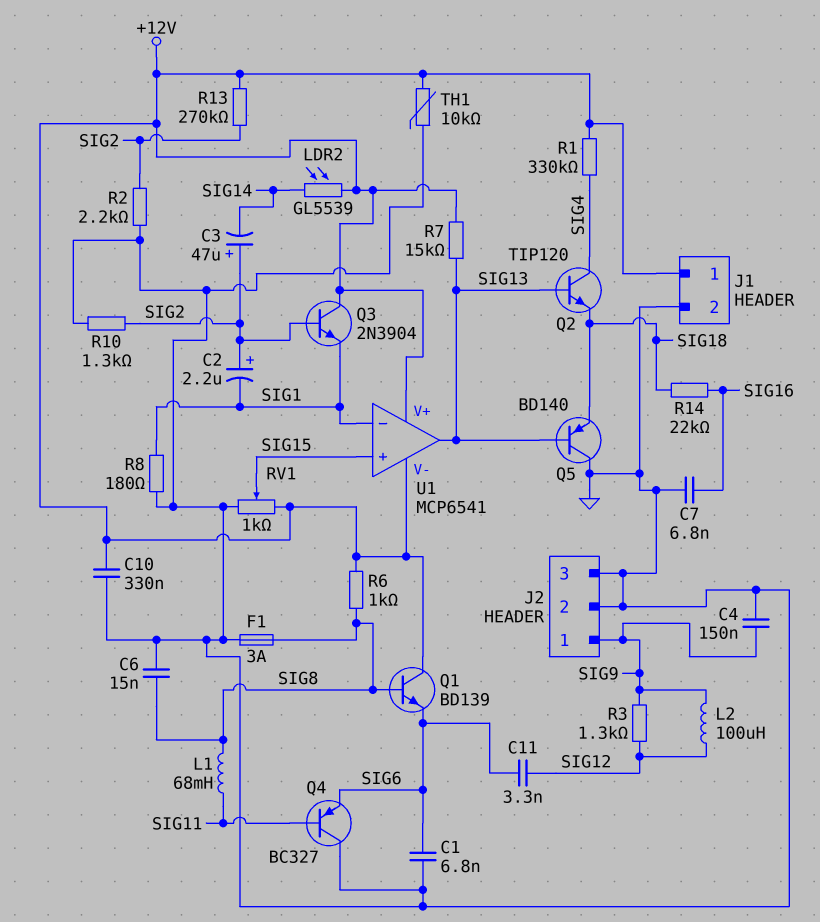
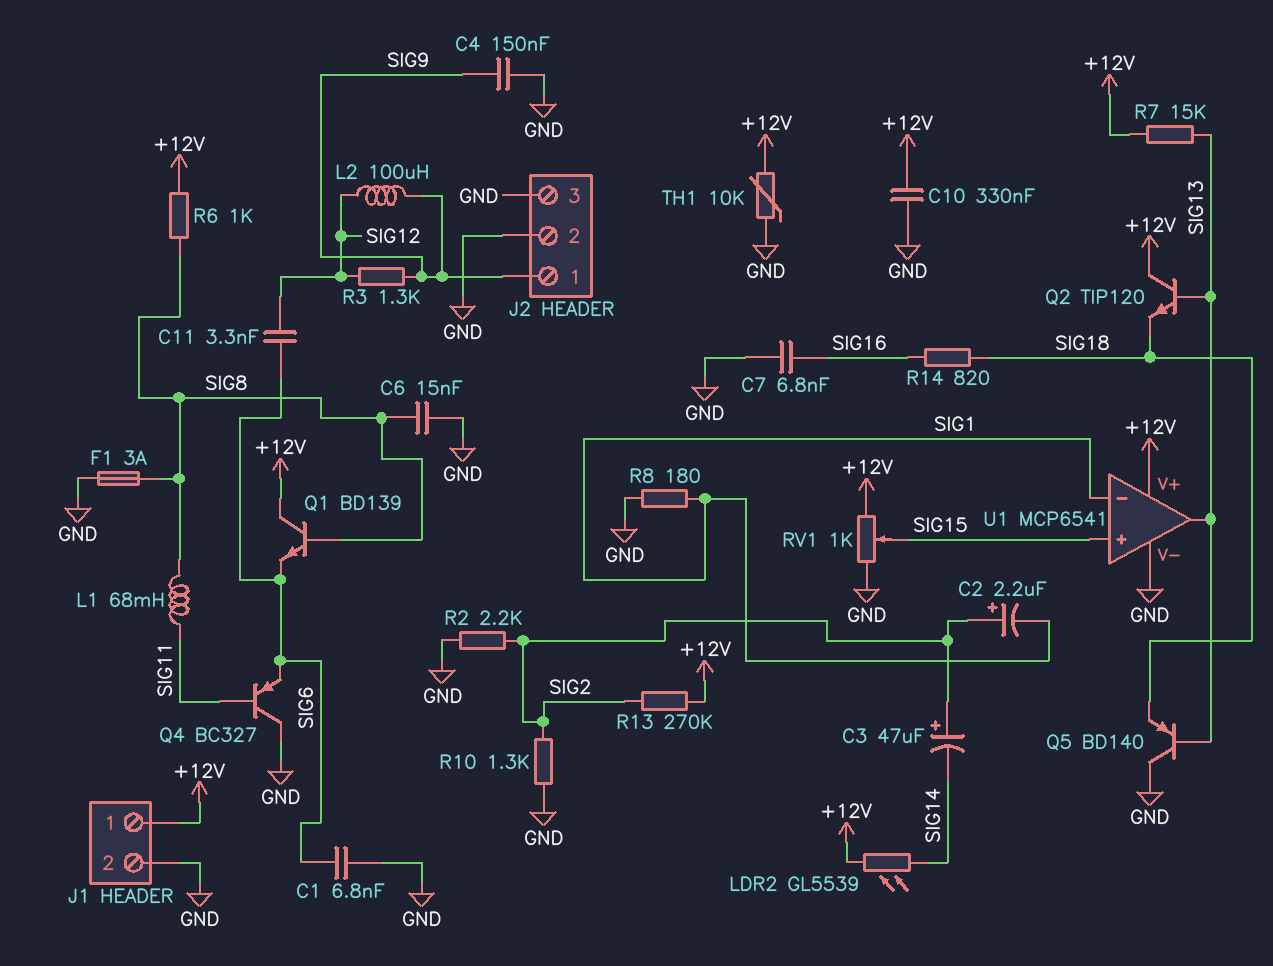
Q2: NPN TIP120 (B SIG13, C SIG4, E SIG18) -> NPN TIP120 (B SIG13, C +12V, E SIG18)
Q3: NPN 2N3904 (B SIG2, C +12V, E SIG1) -> none
R1: 330k (+12V, SIG4) -> none
R14: 22k (SIG16, SIG18) -> 820 (SIG16, SIG18)
U1 pin V-: +12V -> GND

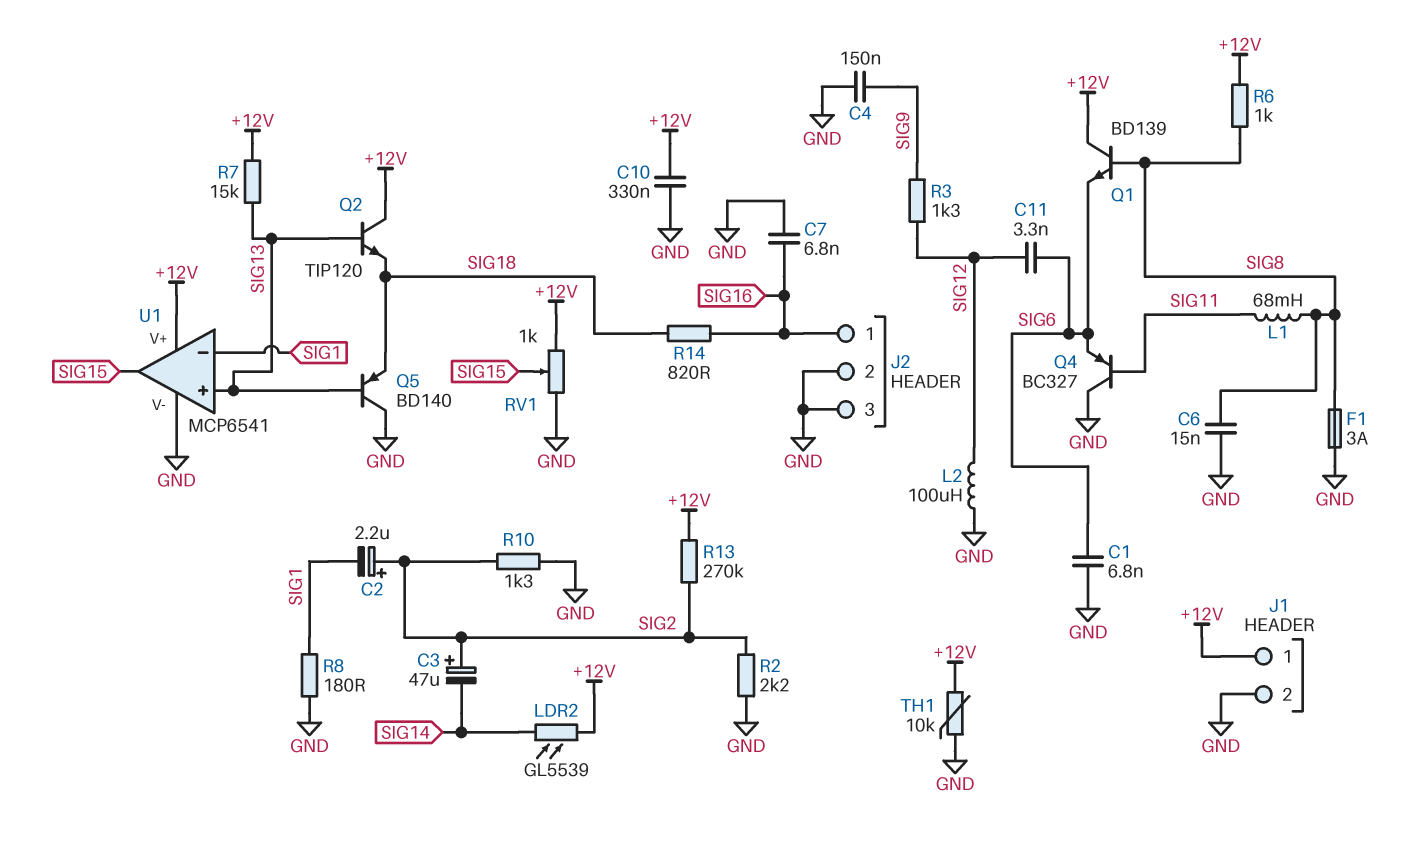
J2 pin 1: SIG9 -> SIG16
L2: 100uH (SIG9, SIG12) -> 100uH (GND, SIG12)
U1 pin in+: SIG15 -> SIG13
U1 pin out: SIG13 -> SIG15

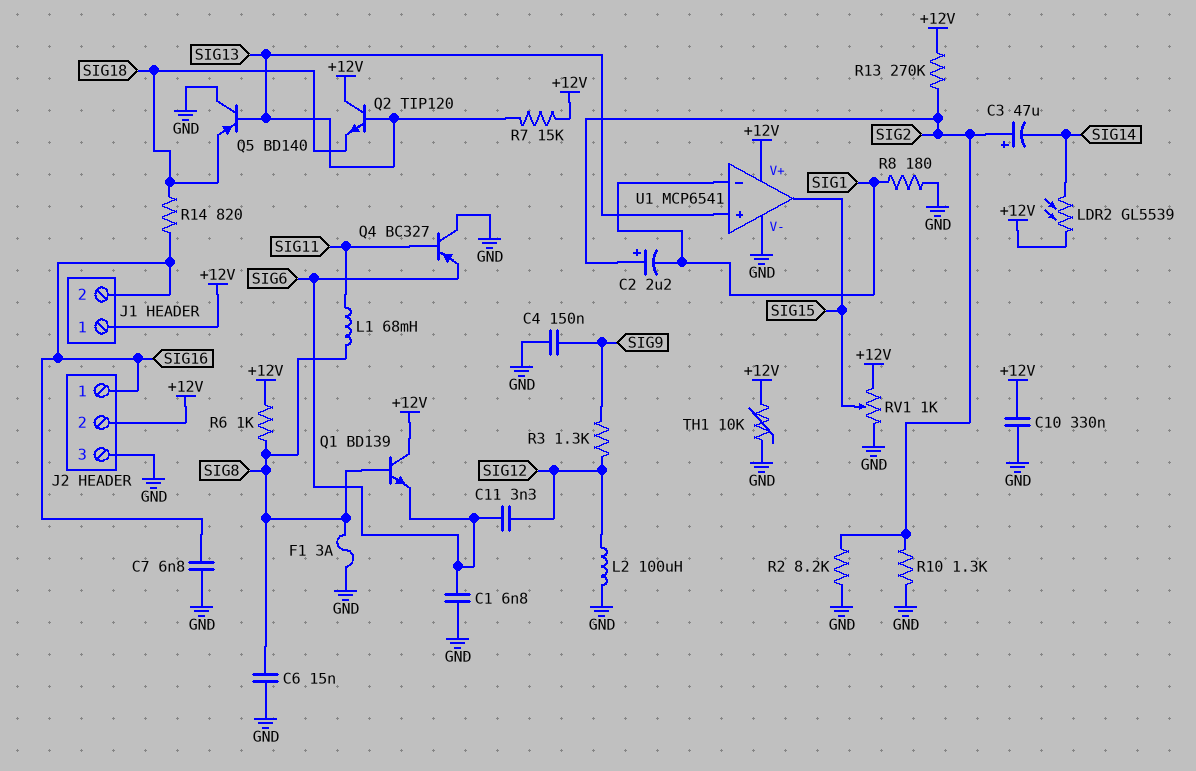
J1 pin 2: GND -> SIG16
J2 pin 2: GND -> +12V
R2: 2.2k (GND, SIG2) -> 8.2k (GND, SIG2)

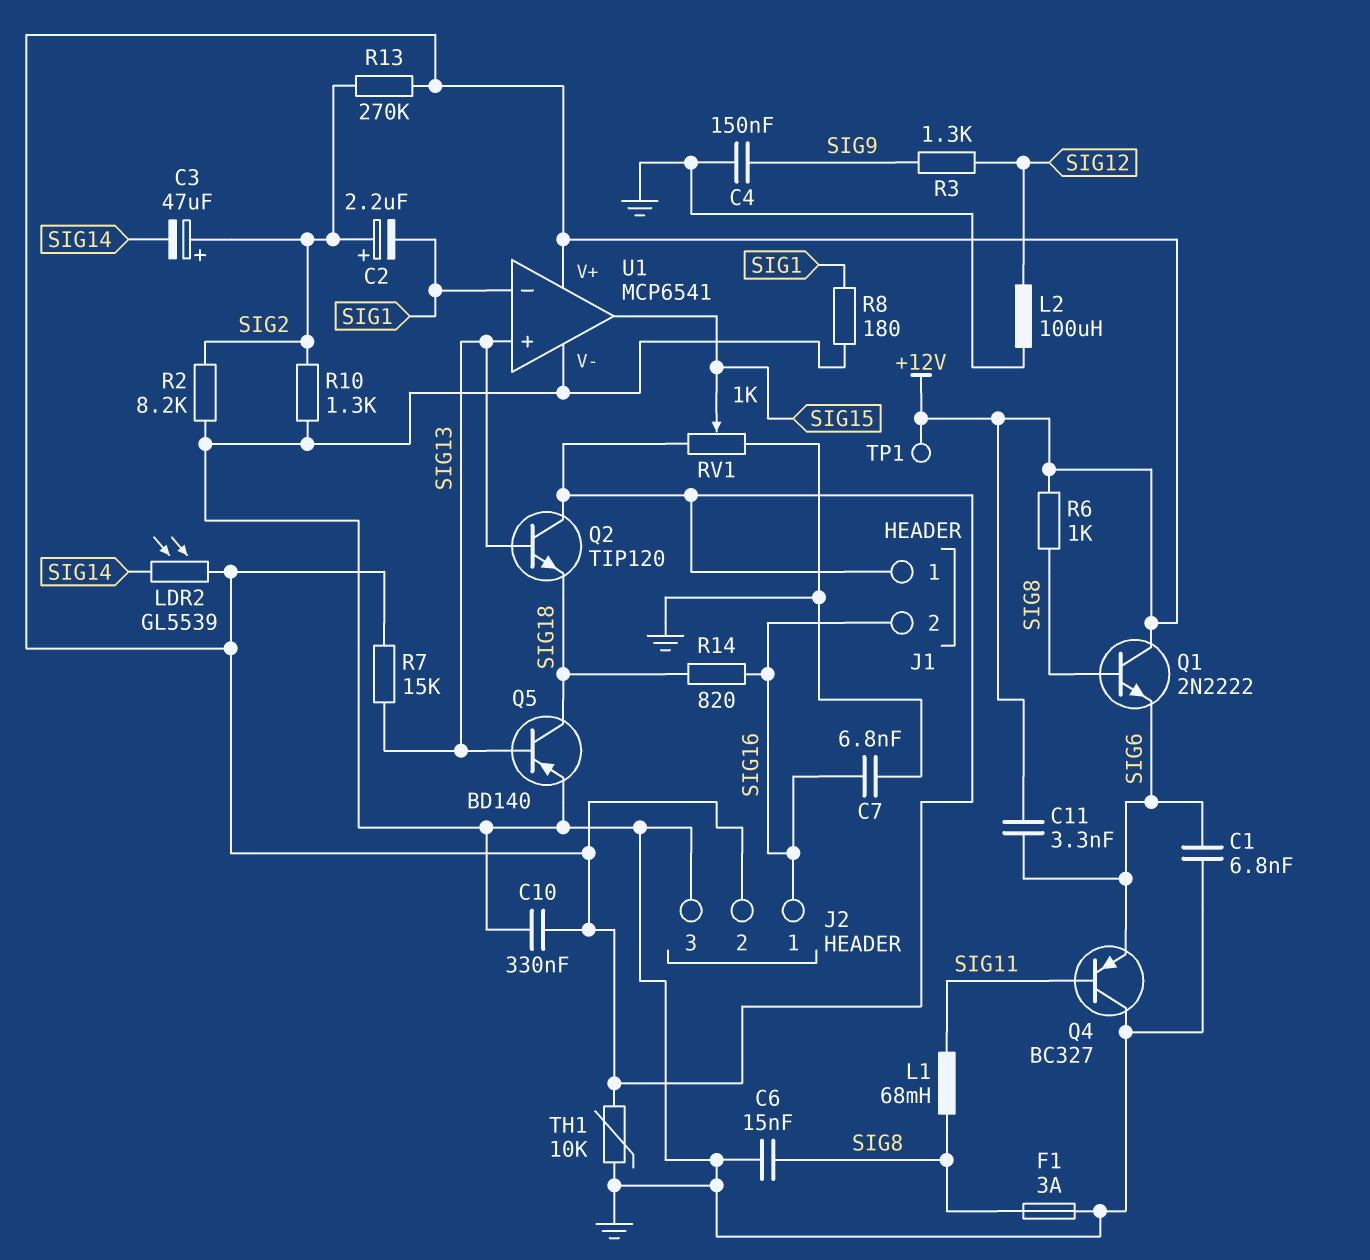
C11: 3.3nF (SIG6, SIG12) -> 3.3nF (+12V, SIG6)
Q1: NPN BD139 (B SIG8, C +12V, E SIG6) -> NPN 2N2222 (B SIG8, C +12V, E SIG6)
Q5: PNP BD140 (B SIG13, C GND, E SIG18) -> PNP BD140 (B SIG13, C SIG18, E GND)
TP1: none -> test point (+12V)

